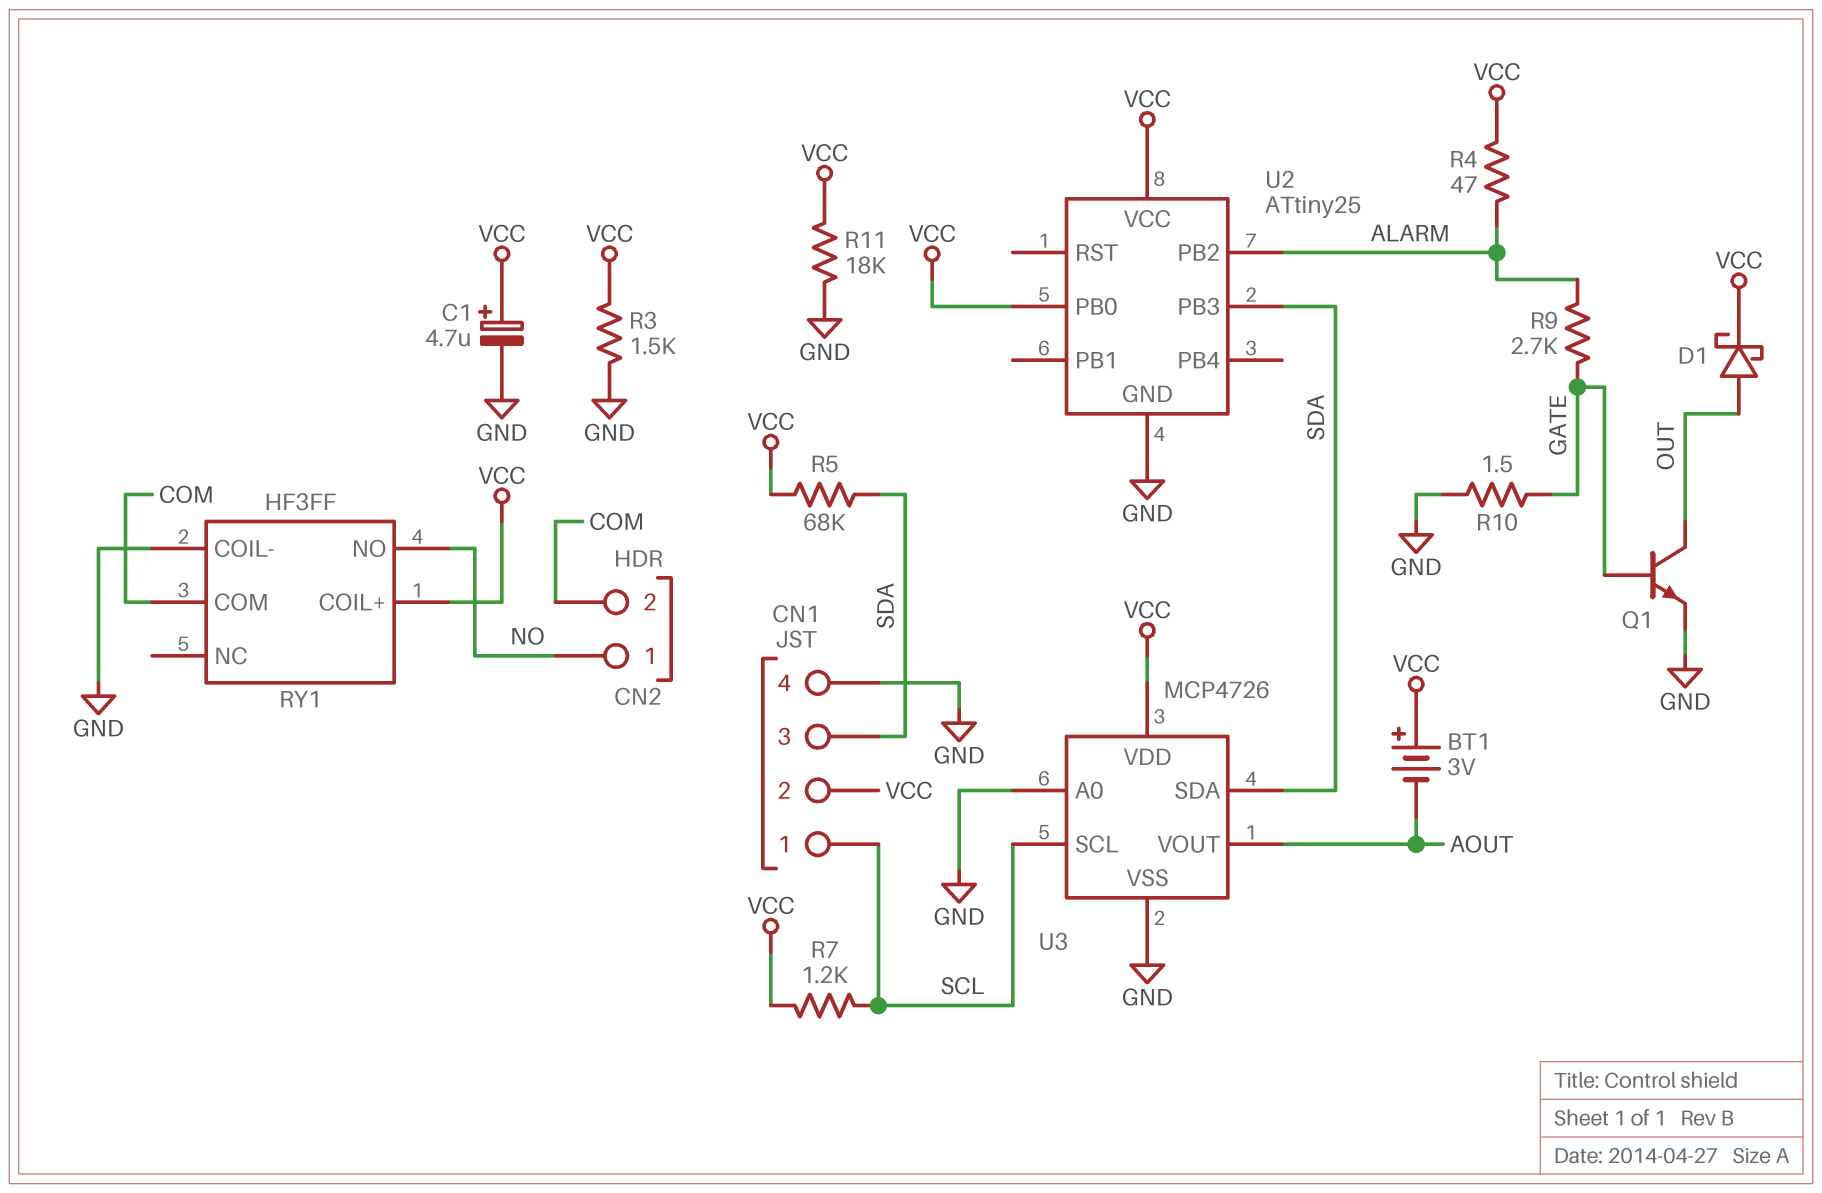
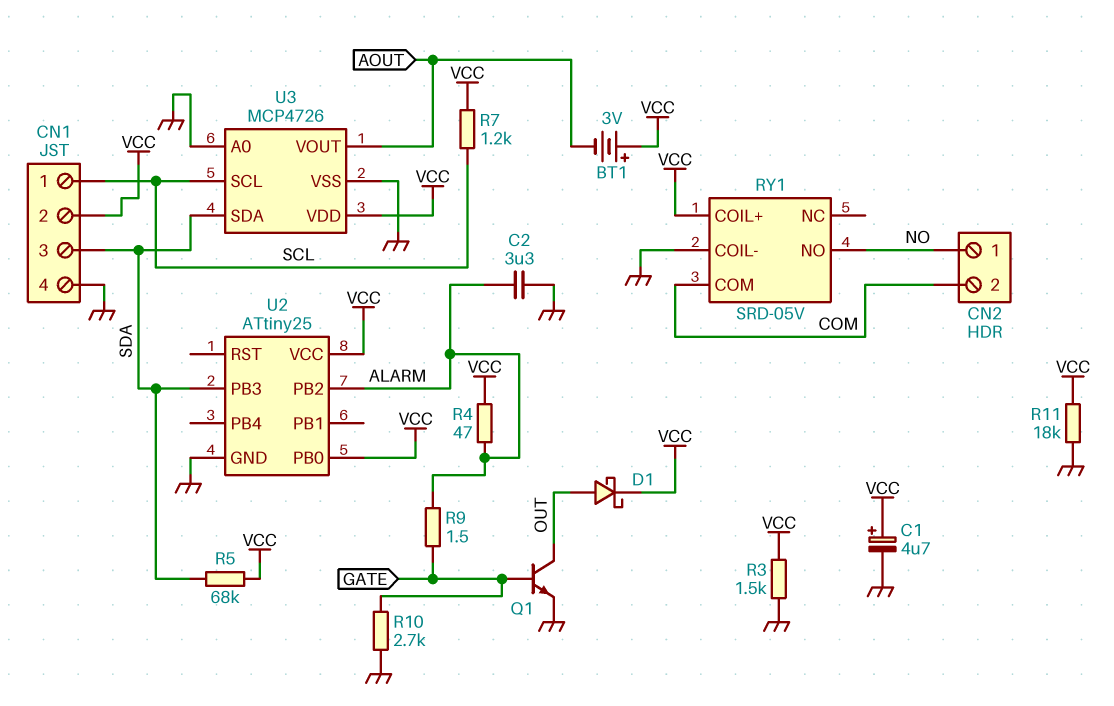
C2: none -> 3.3uF (ALARM, GND)
R9: 2.7k (ALARM, GATE) -> 1.5 (ALARM, GATE)
R10: 1.5 (GATE, GND) -> 2.7k (GATE, GND)
RY1: HF3FF -> SRD-05V

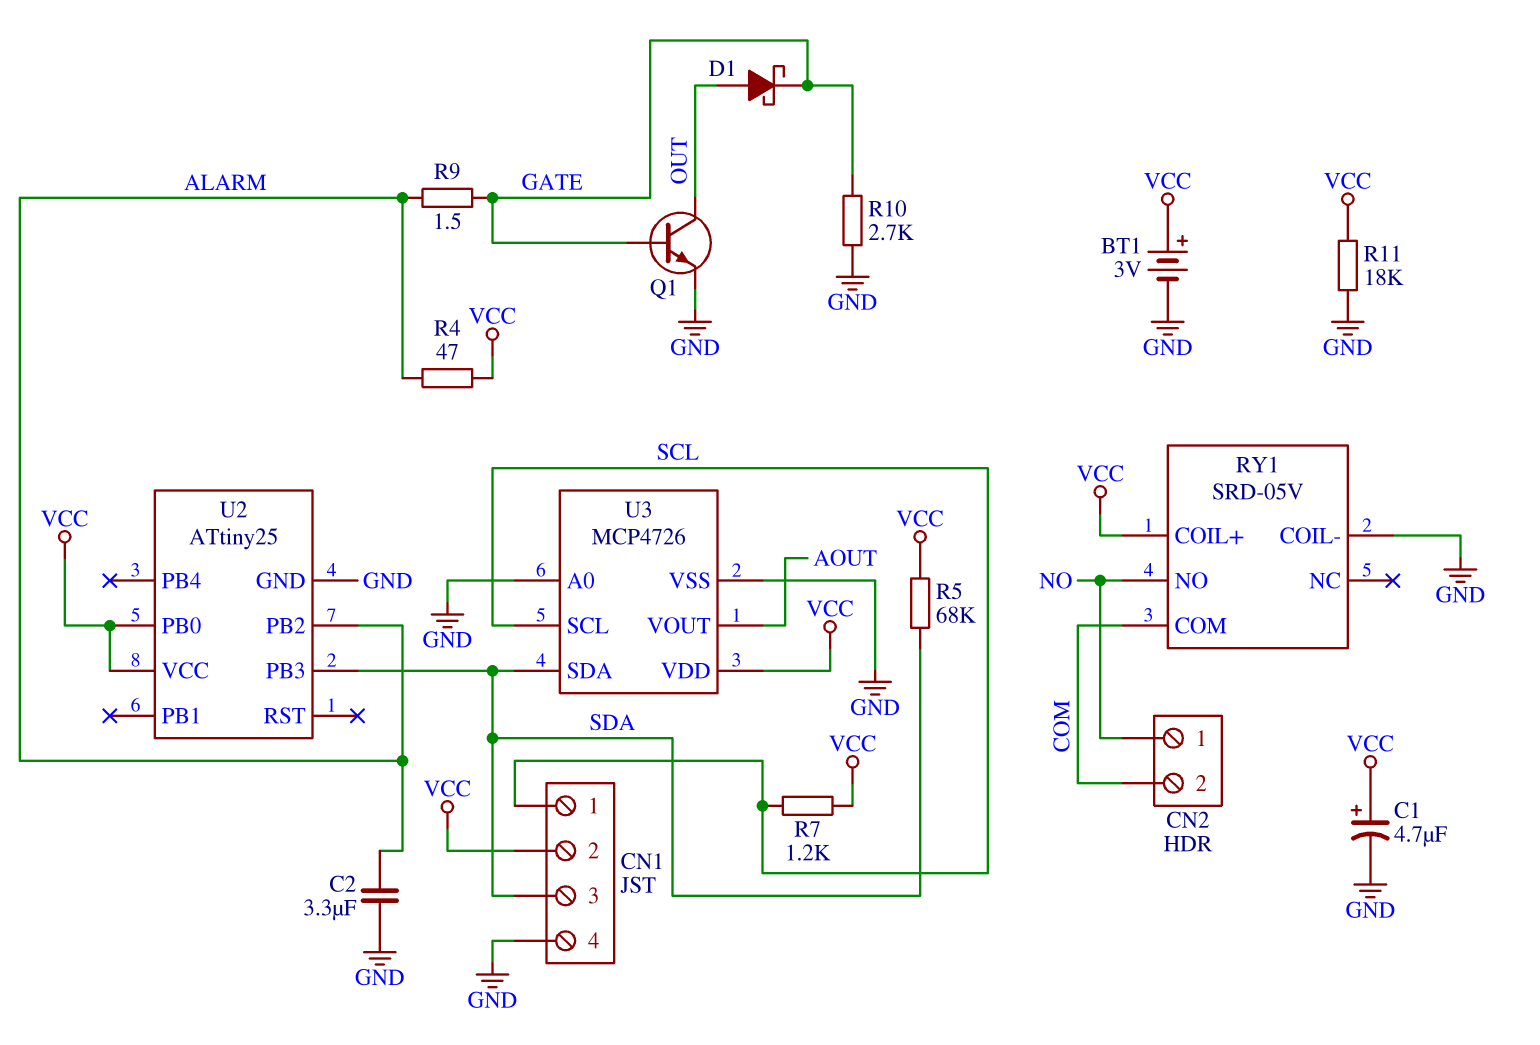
BT1: 3V (plus VCC, minus AOUT) -> 3V (plus VCC, minus GND)
D1: schottky (A OUT, K VCC) -> schottky (A OUT, K GATE)
R3: 1.5k (GND, VCC) -> none

